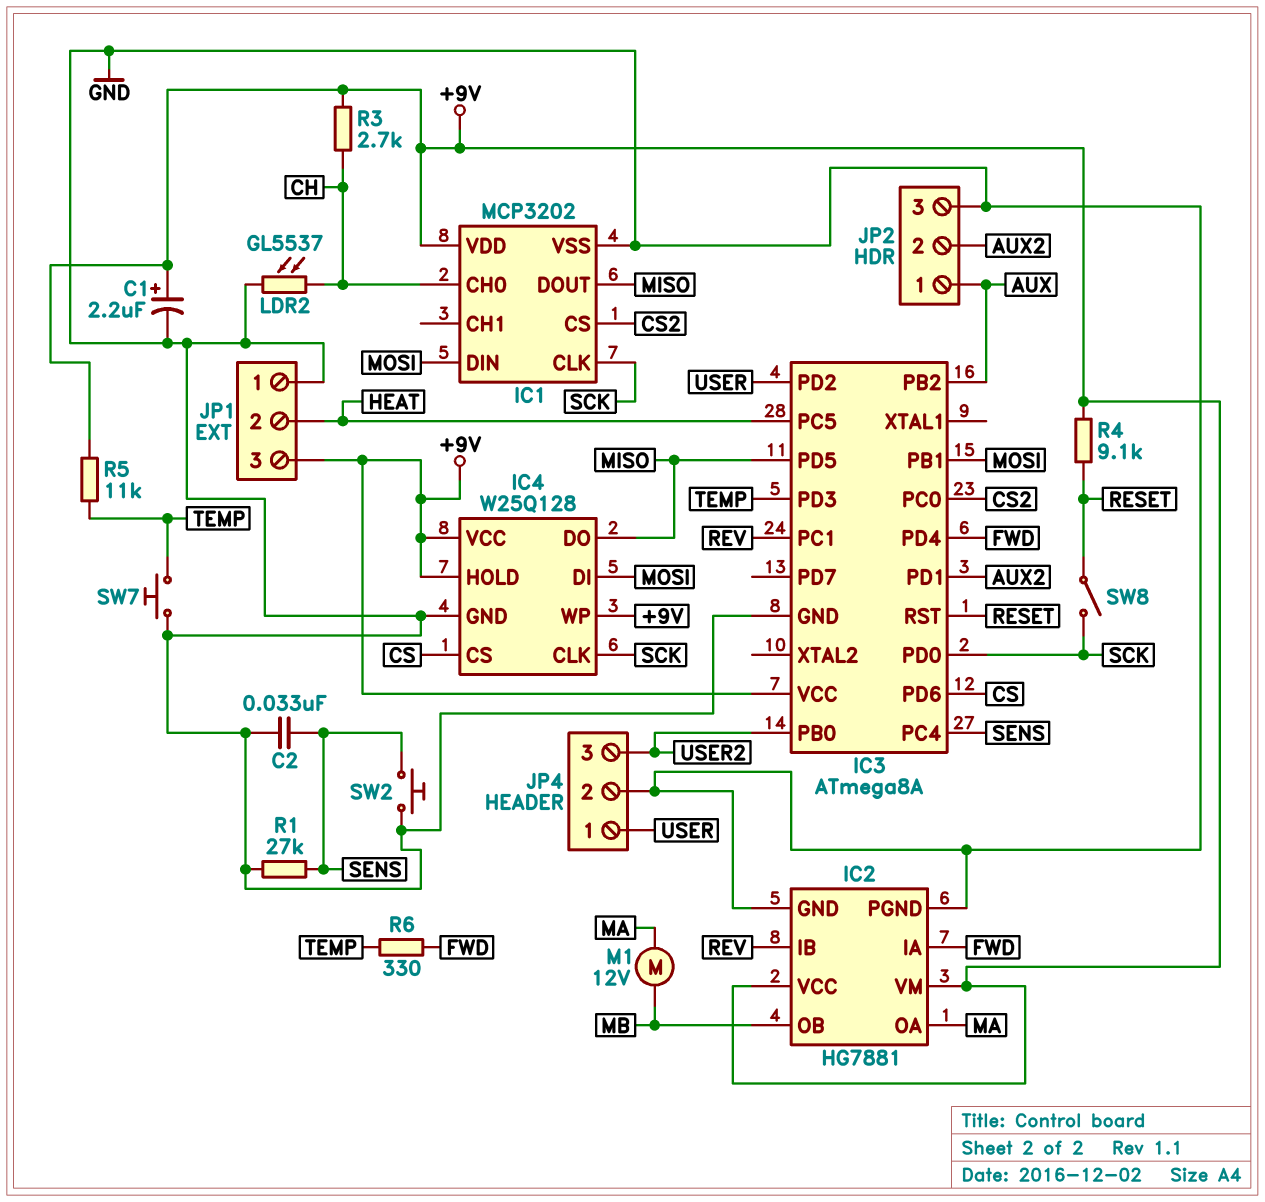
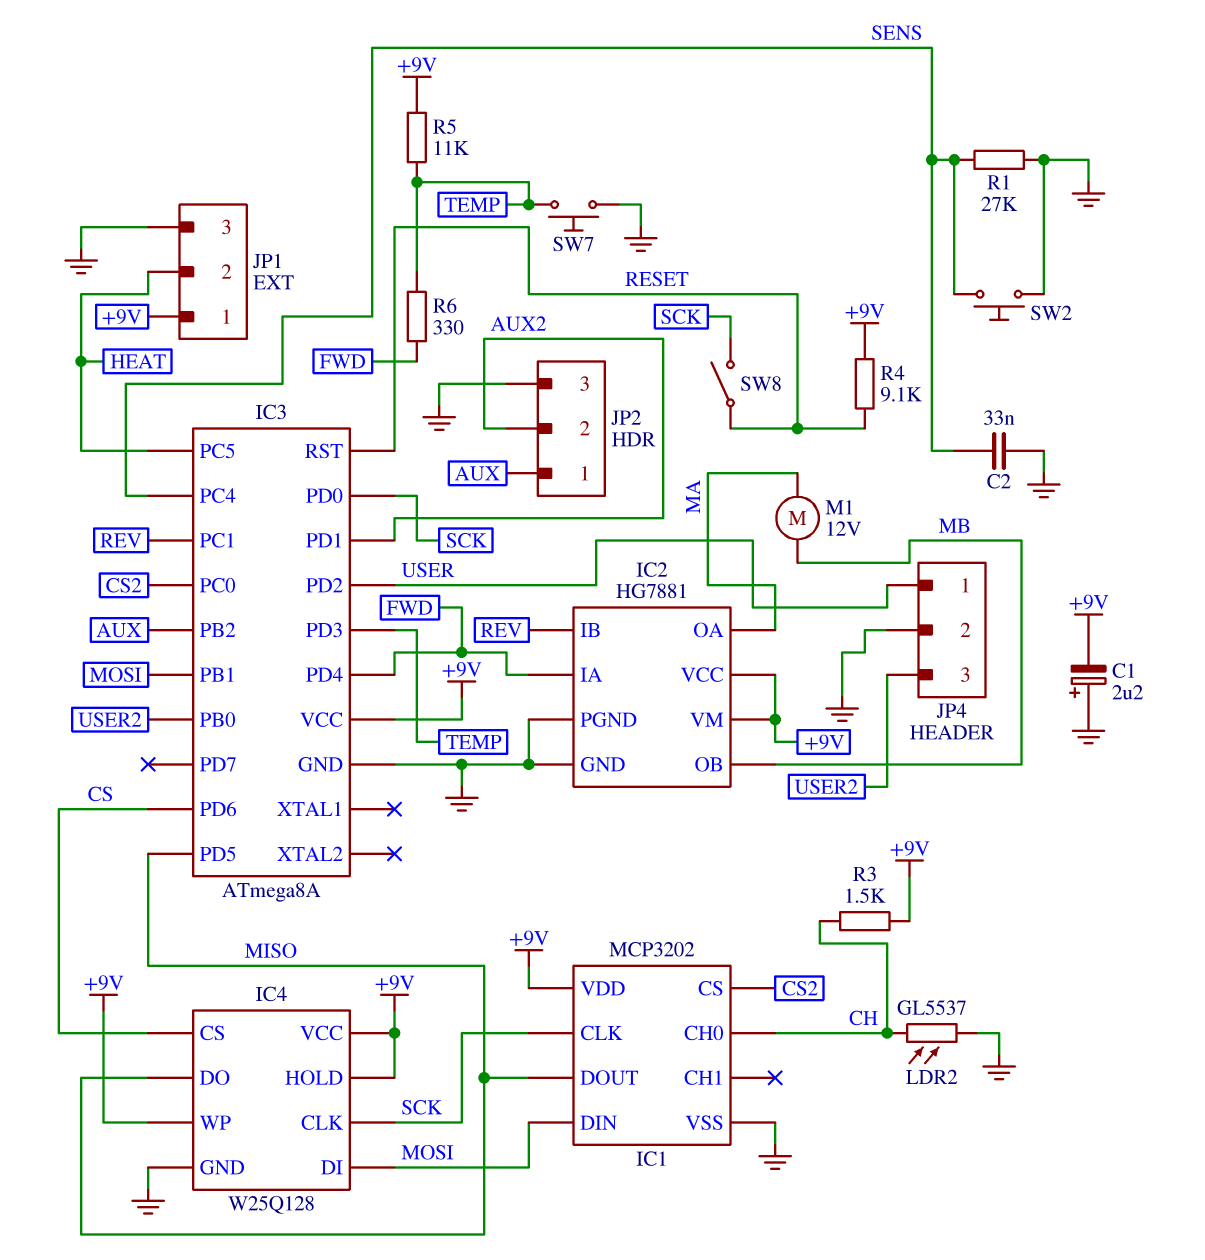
C1: 2.2uF (plus +9V, minus GND) -> 2.2uF (plus GND, minus +9V)
JP1 pin 1: GND -> +9V
JP1 pin 3: +9V -> GND
R3: 2.7k (+9V, CH) -> 1.5k (+9V, CH)

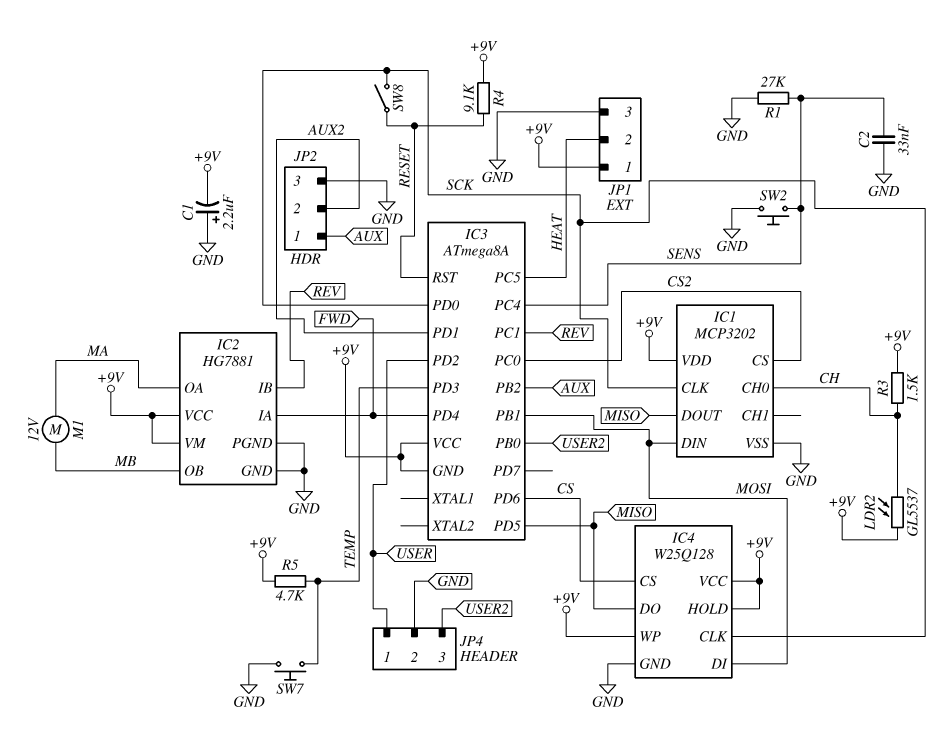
IC3 pin GND: GND -> +9V
LDR2: GL5537 (CH, GND) -> GL5537 (+9V, CH)
R5: 11k (+9V, TEMP) -> 4.7k (+9V, TEMP)
R6: 330 (FWD, TEMP) -> none

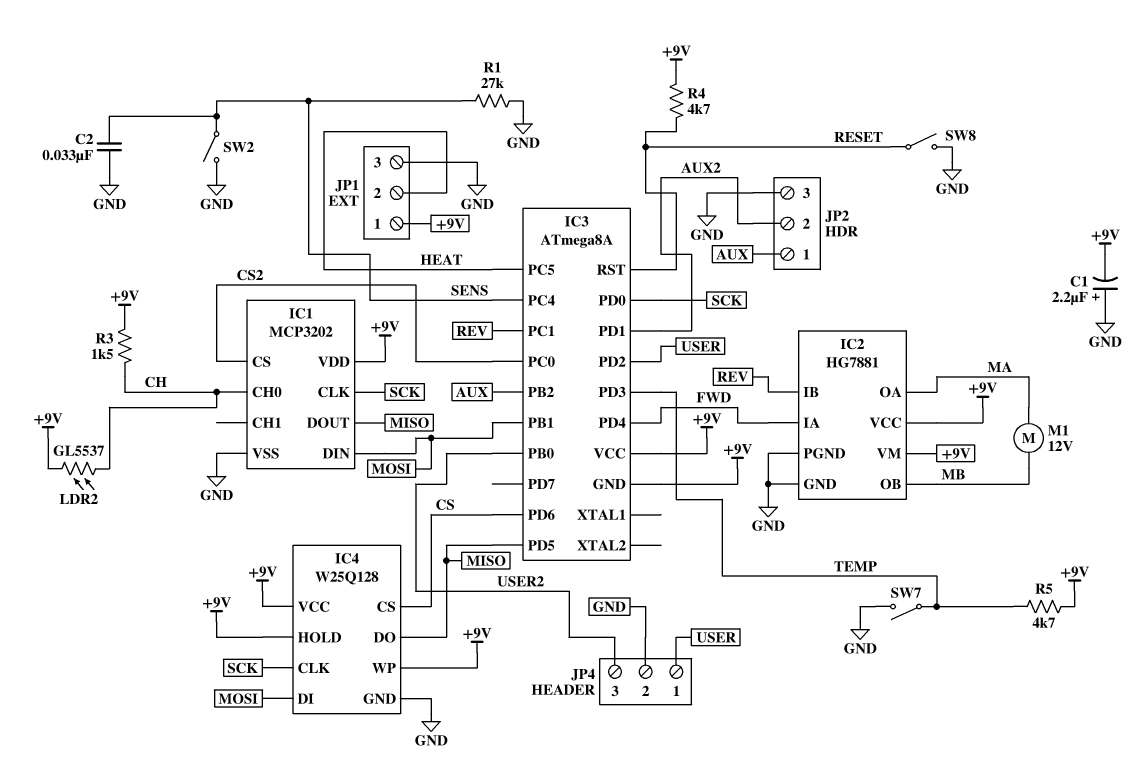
R4: 9.1k (+9V, RESET) -> 4.7k (+9V, RESET)
SW2: button (GND, SENS) -> switch (GND, SENS)
SW7: button (GND, TEMP) -> switch (GND, TEMP)
SW8: switch (RESET, SCK) -> switch (GND, RESET)

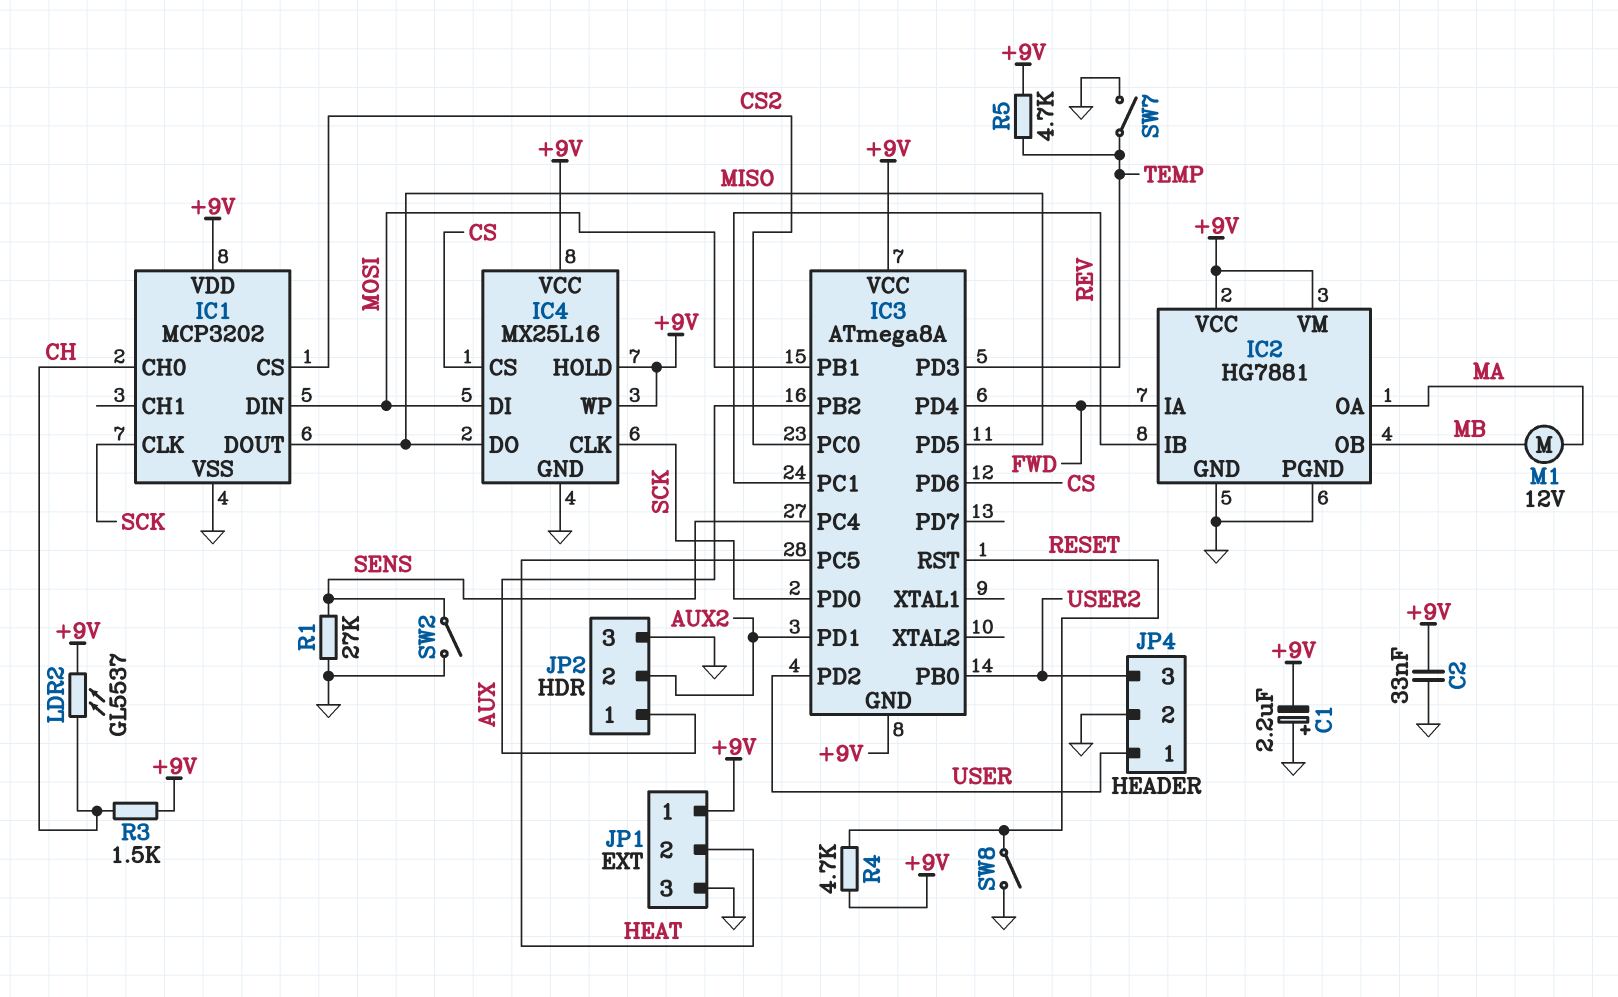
C2: 33nF (GND, SENS) -> 33nF (+9V, GND)
IC4: W25Q128 -> MX25L16

